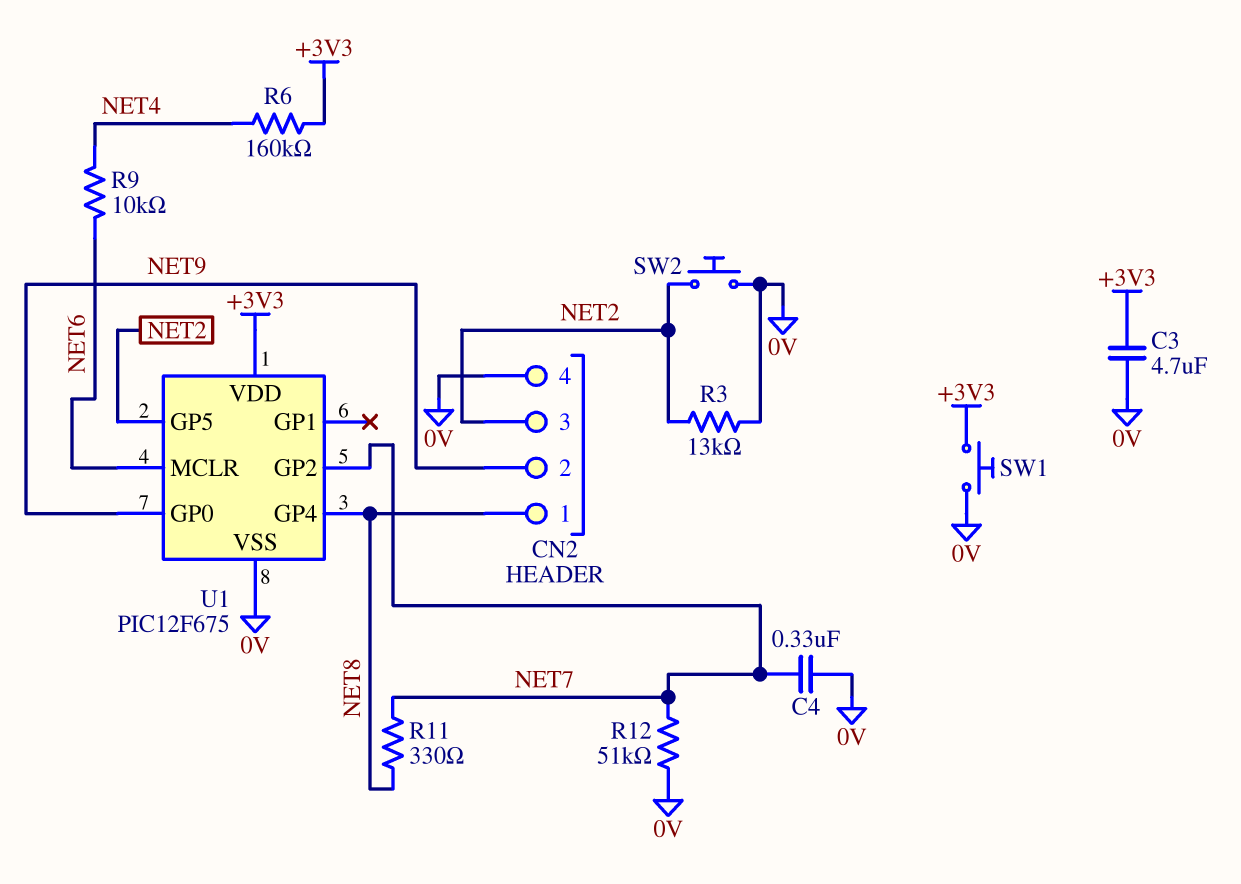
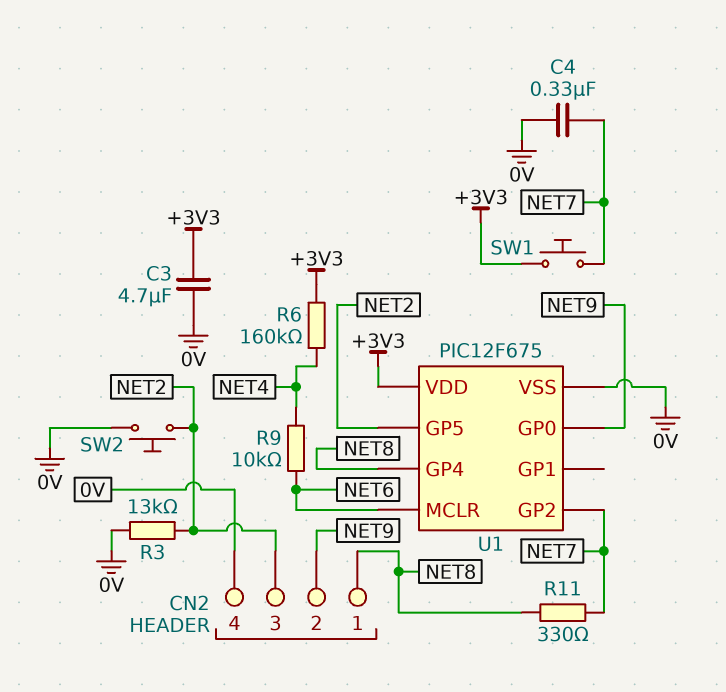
R12: 51k (0V, NET7) -> none
SW1: button (+3V3, 0V) -> button (+3V3, NET7)

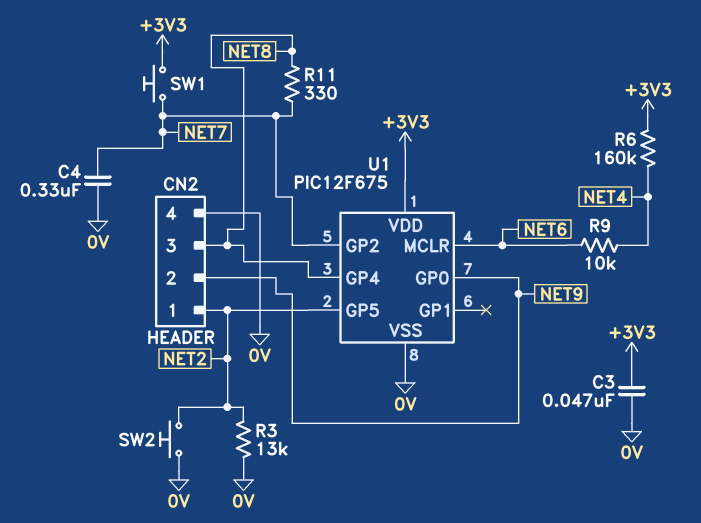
C3: 4.7uF (+3V3, 0V) -> 47nF (+3V3, 0V)
CN2 pin 1: NET8 -> NET2
CN2 pin 3: NET2 -> NET8

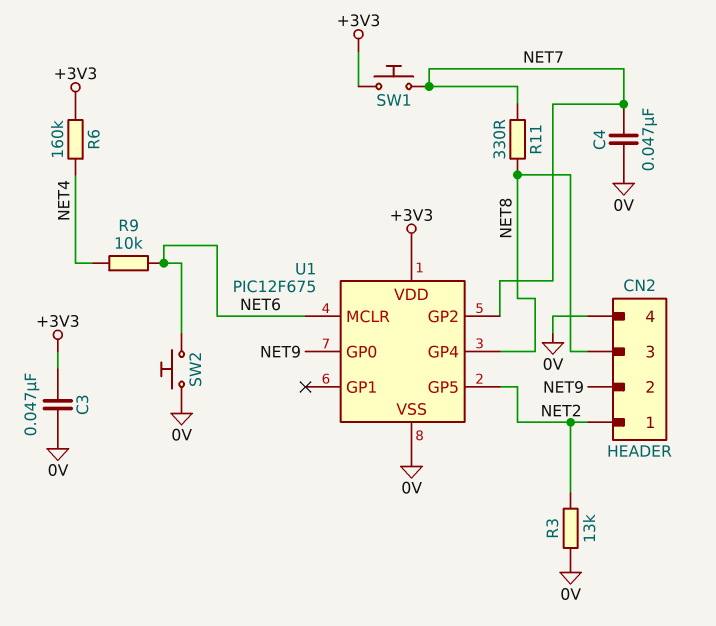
C4: 330nF (0V, NET7) -> 47nF (0V, NET7)
SW2: button (0V, NET2) -> button (0V, NET6)

